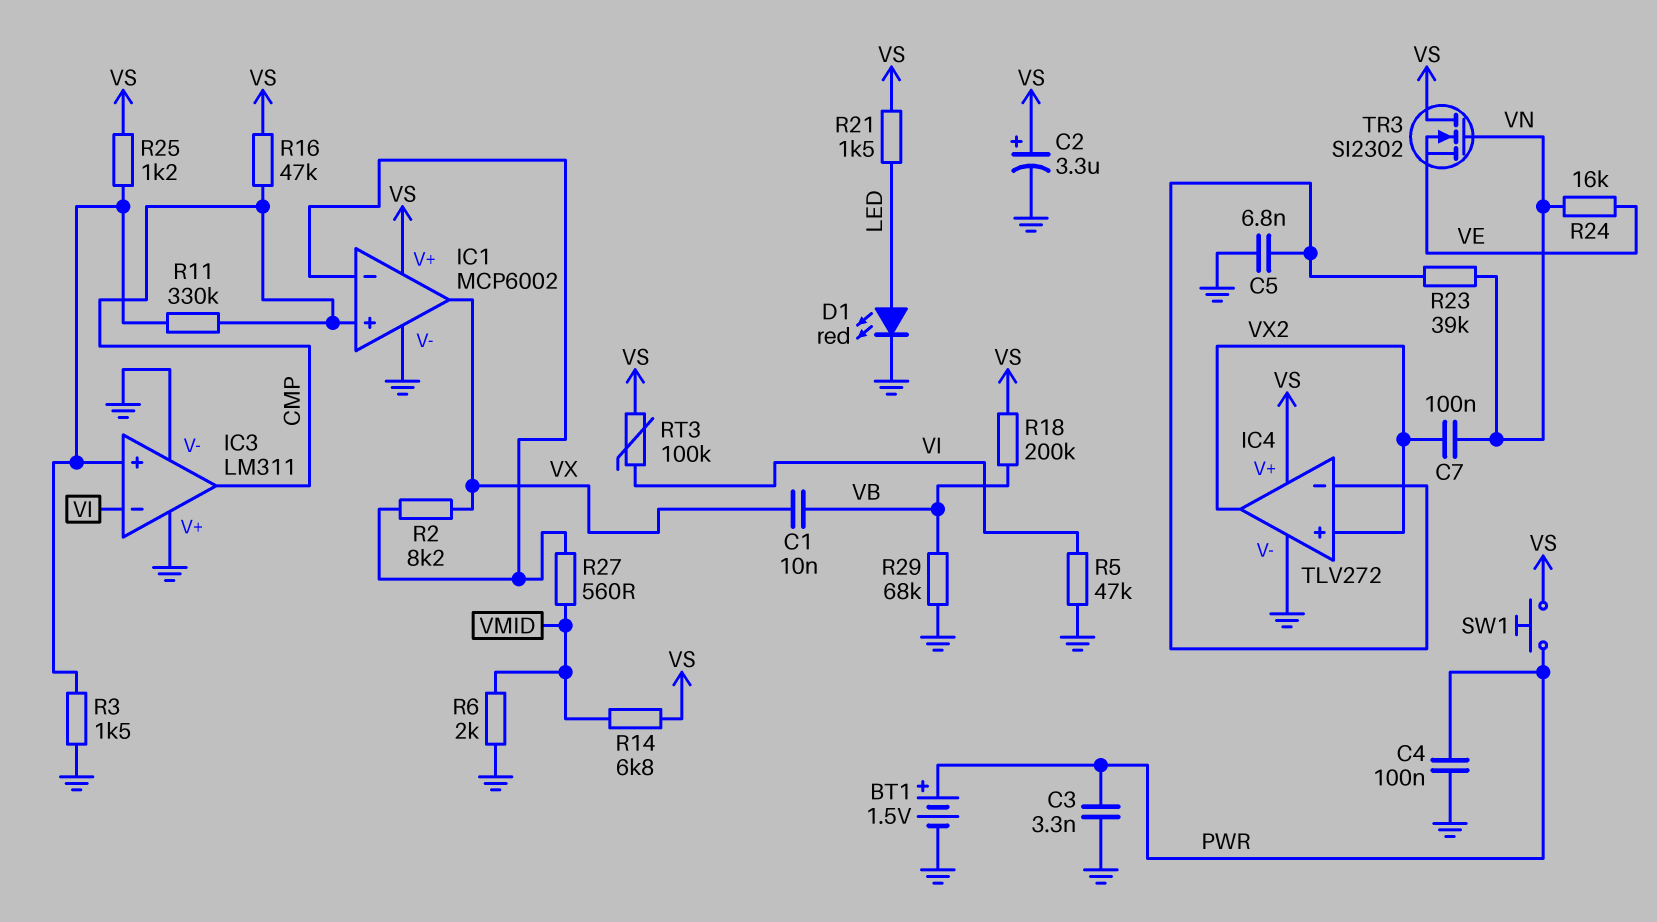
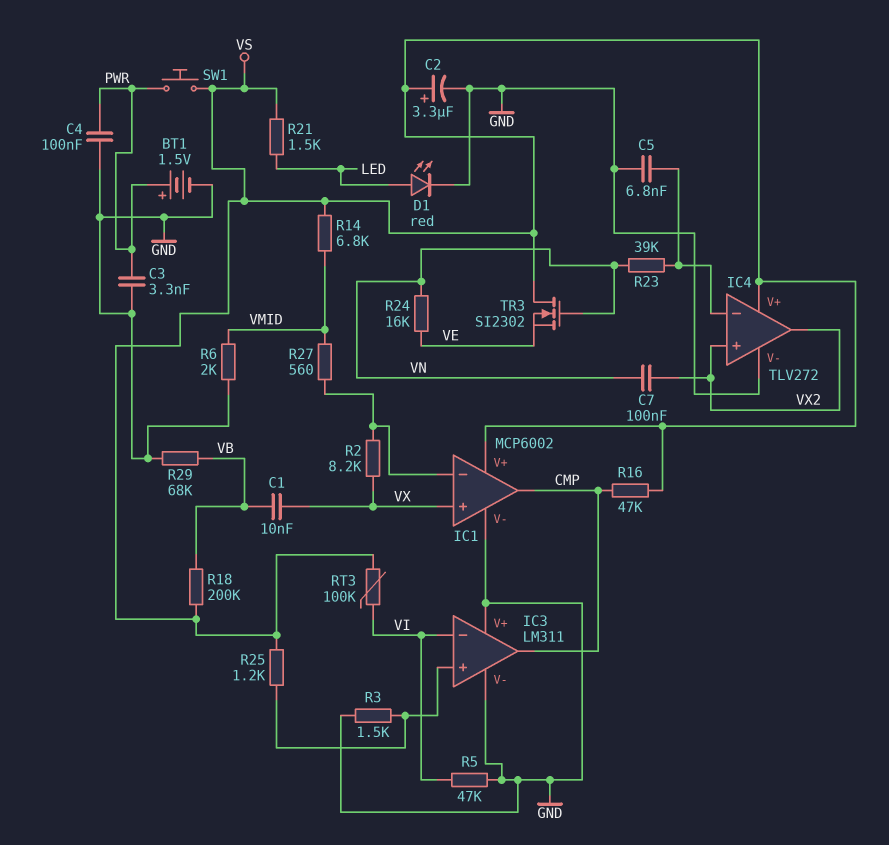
IC1 pin in+: CMP -> VX
IC1 pin out: VX -> CMP
R11: 330k (CMP, IC3/in+) -> none

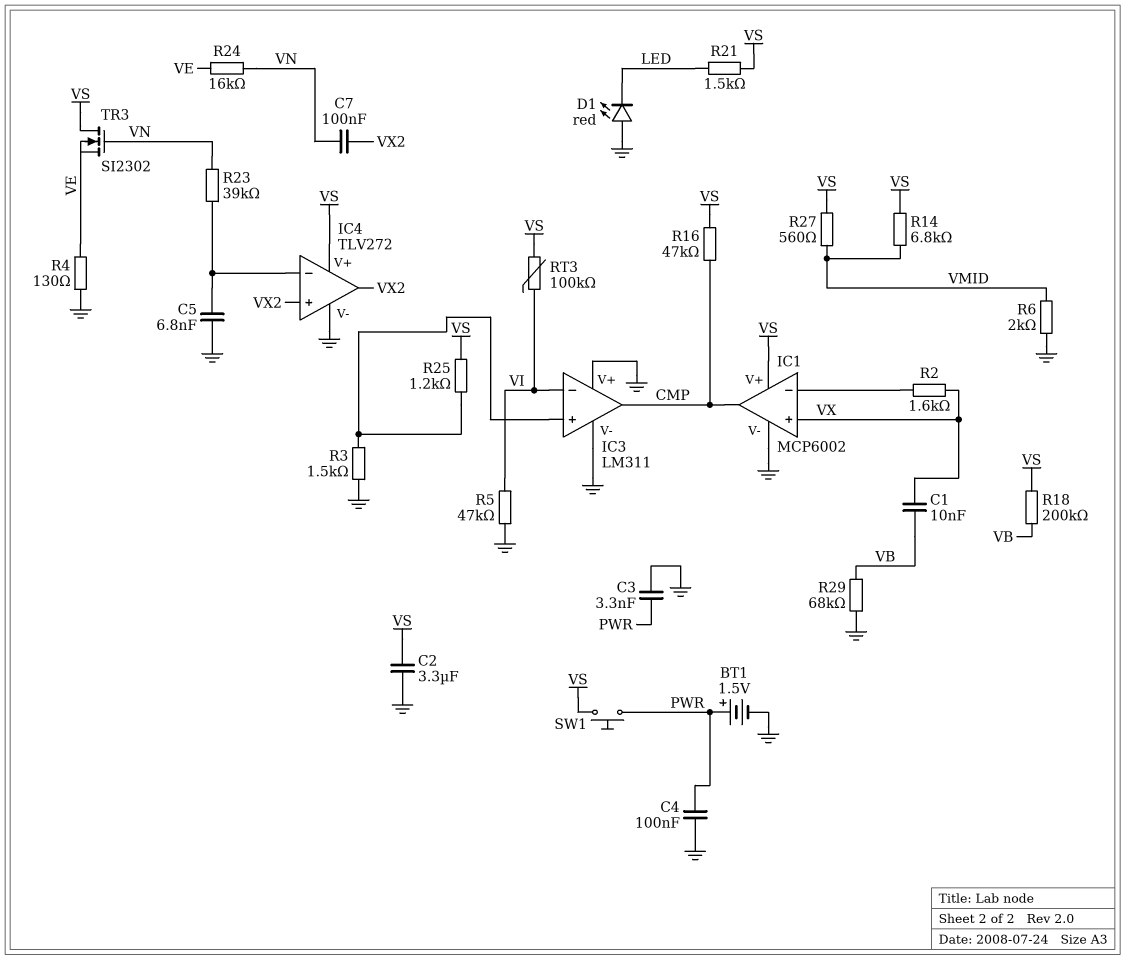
C2: 3.3uF (plus VS, minus GND) -> 3.3uF (GND, VS)
D1: LED red (A LED, K GND) -> LED red (A GND, K LED)
R2: 8.2k (IC1/in-, VX) -> 1.6k (IC1/in-, VX)
R4: none -> 130 (GND, VE)
R27: 560 (IC1/in-, VMID) -> 560 (VMID, VS)

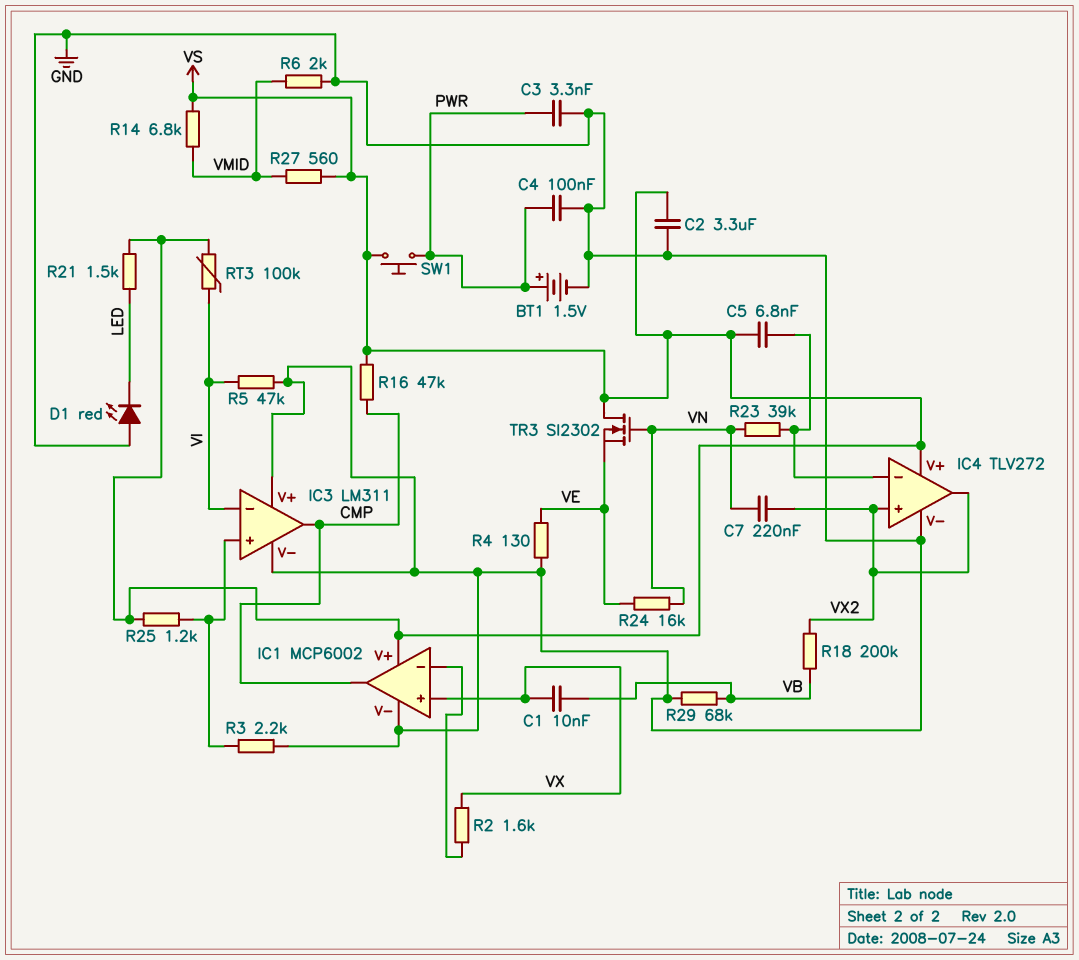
C5: 6.8nF (GND, IC4/in-) -> 6.8nF (IC4/in-, VS)
C7: 100nF (VN, VX2) -> 220nF (VN, VX2)
R3: 1.5k (GND, IC3/in+) -> 2.2k (GND, IC3/in+)
R18: 200k (VB, VS) -> 200k (VB, VX2)

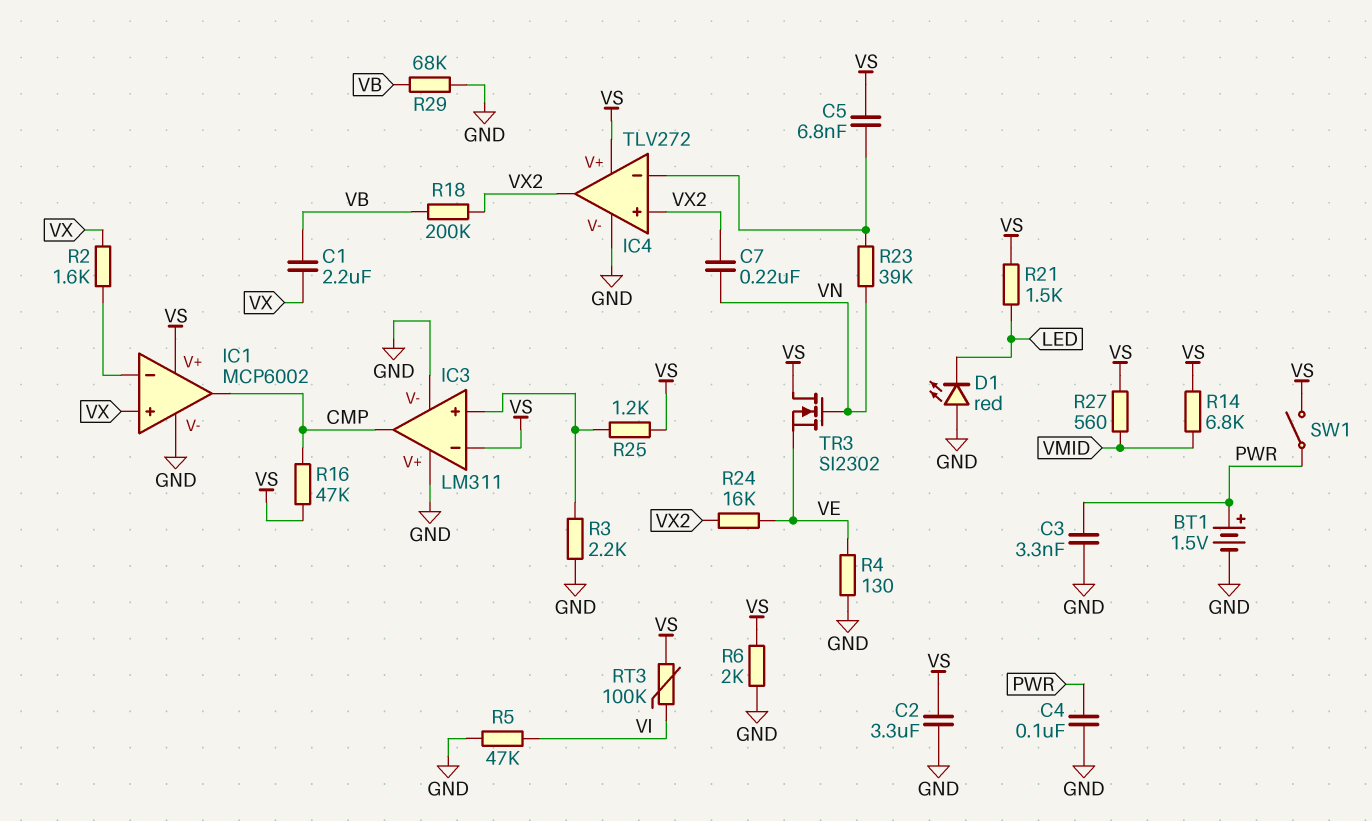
C1: 10nF (VB, VX) -> 2.2uF (VB, VX)
IC3 pin in-: VI -> VS
R6: 2k (GND, VMID) -> 2k (GND, VS)
R24: 16k (VE, VN) -> 16k (VE, VX2)
SW1: button (PWR, VS) -> switch (PWR, VS)

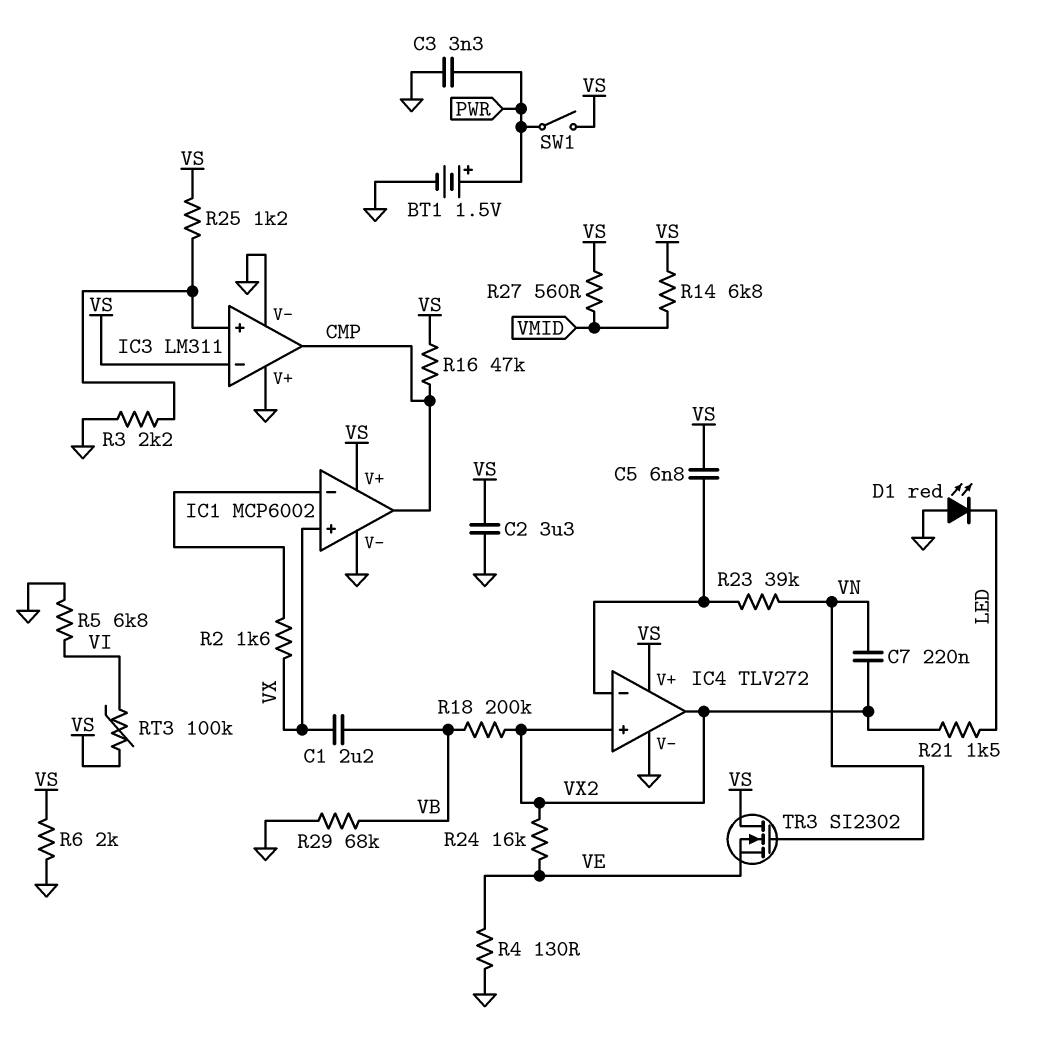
C4: 100nF (GND, PWR) -> none
R5: 47k (GND, VI) -> 6.8k (GND, VI)
R21: 1.5k (LED, VS) -> 1.5k (LED, VX2)

